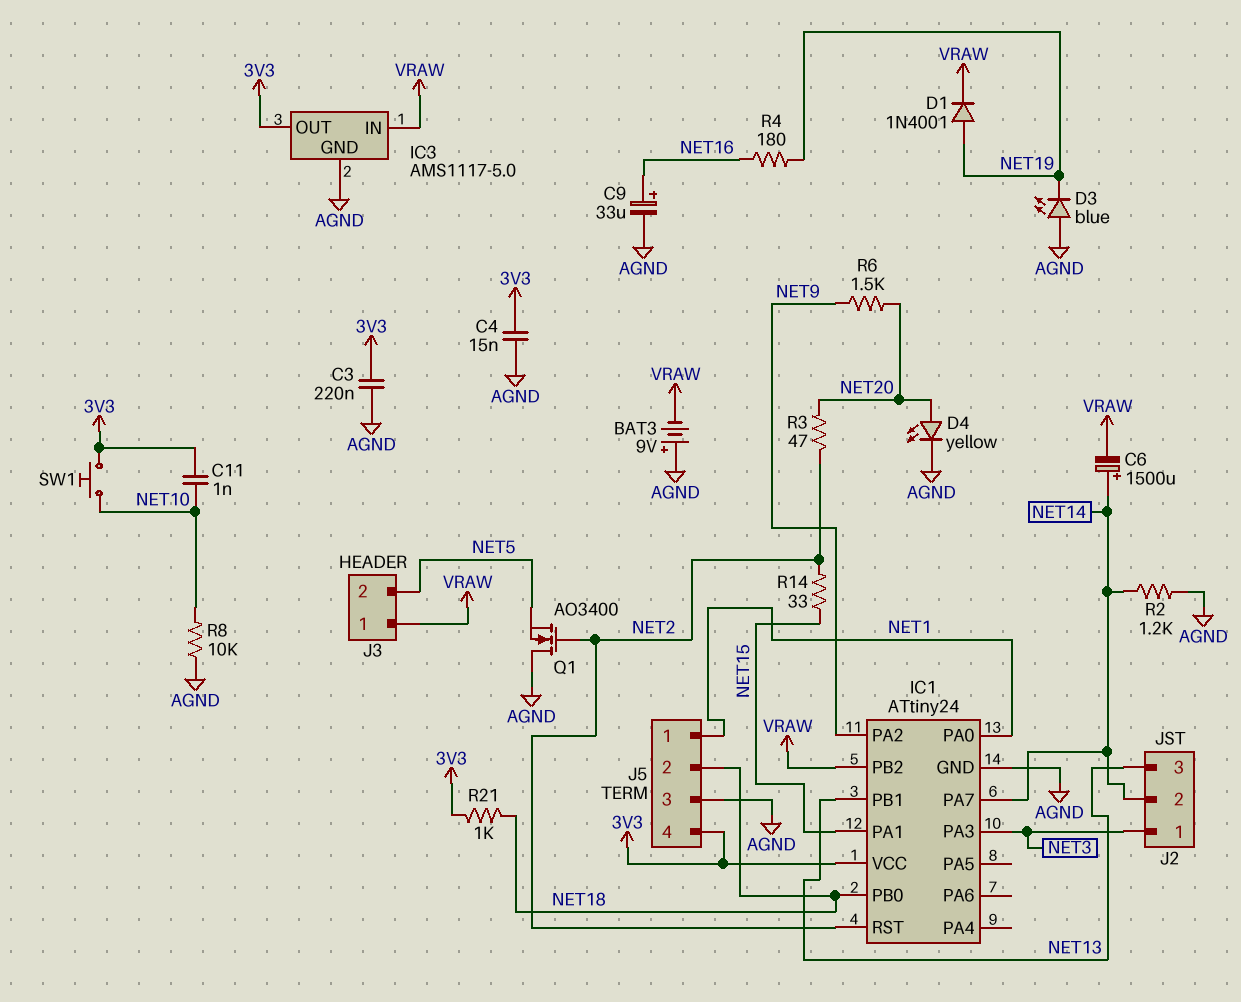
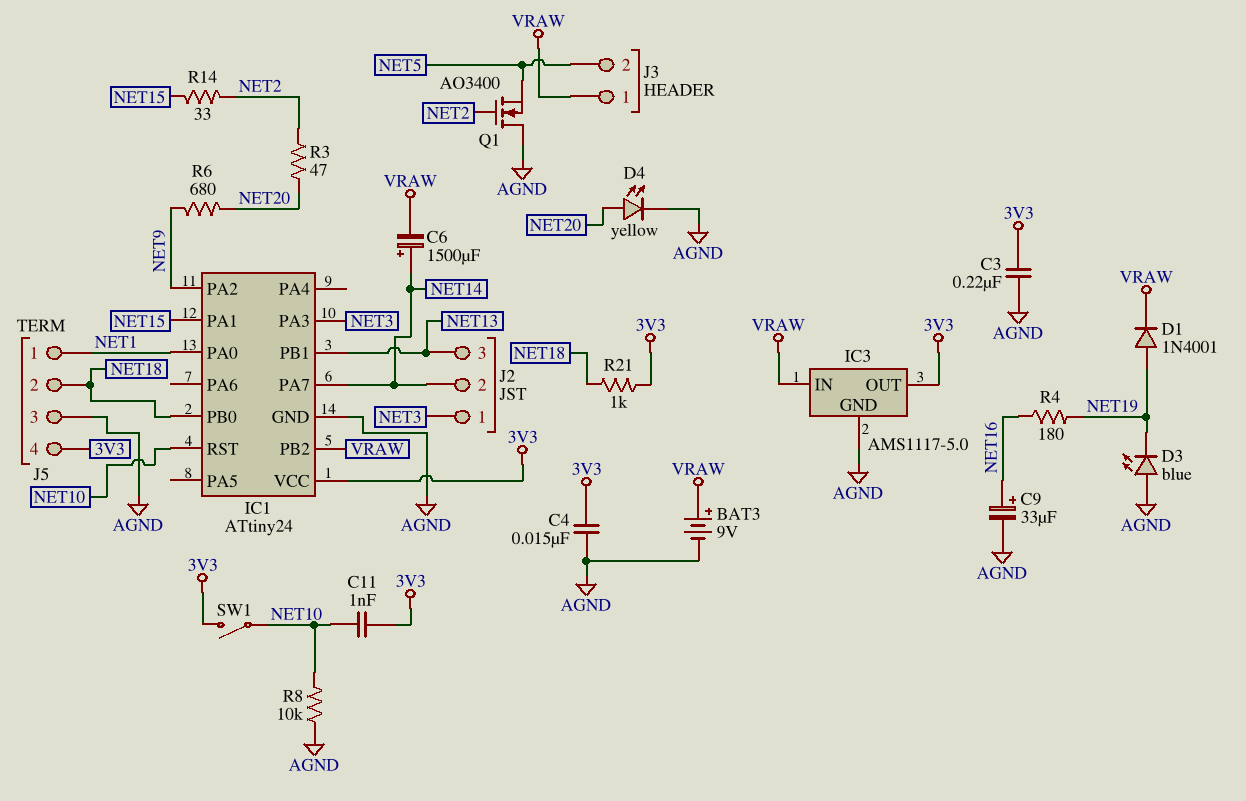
BAT3: 9V (plus AGND, minus VRAW) -> 9V (plus VRAW, minus AGND)
IC1 pin RST: NET2 -> NET10
R2: 1.2k (AGND, NET14) -> none
R6: 1.5k (NET9, NET20) -> 680 (NET9, NET20)
SW1: button (3V3, NET10) -> switch (3V3, NET10)

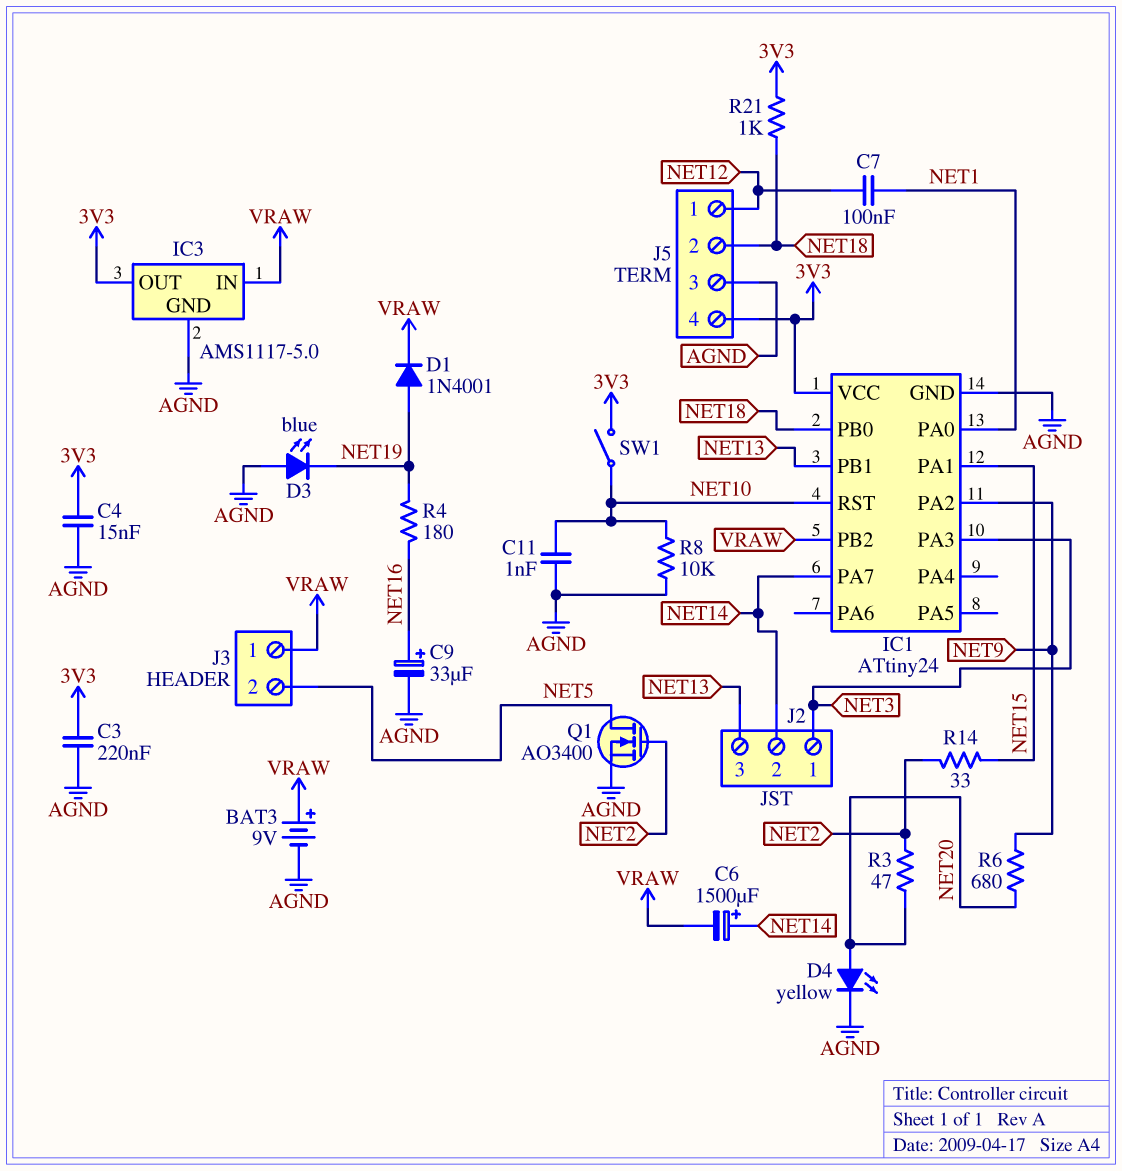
C7: none -> 100nF (NET1, NET12)
C11: 1nF (3V3, NET10) -> 1nF (AGND, NET10)
J5 pin 1: NET1 -> NET12
Q1: NMOS AO3400 (G NET2, D AGND, S NET5) -> NMOS AO3400 (G NET2, D NET5, S AGND)

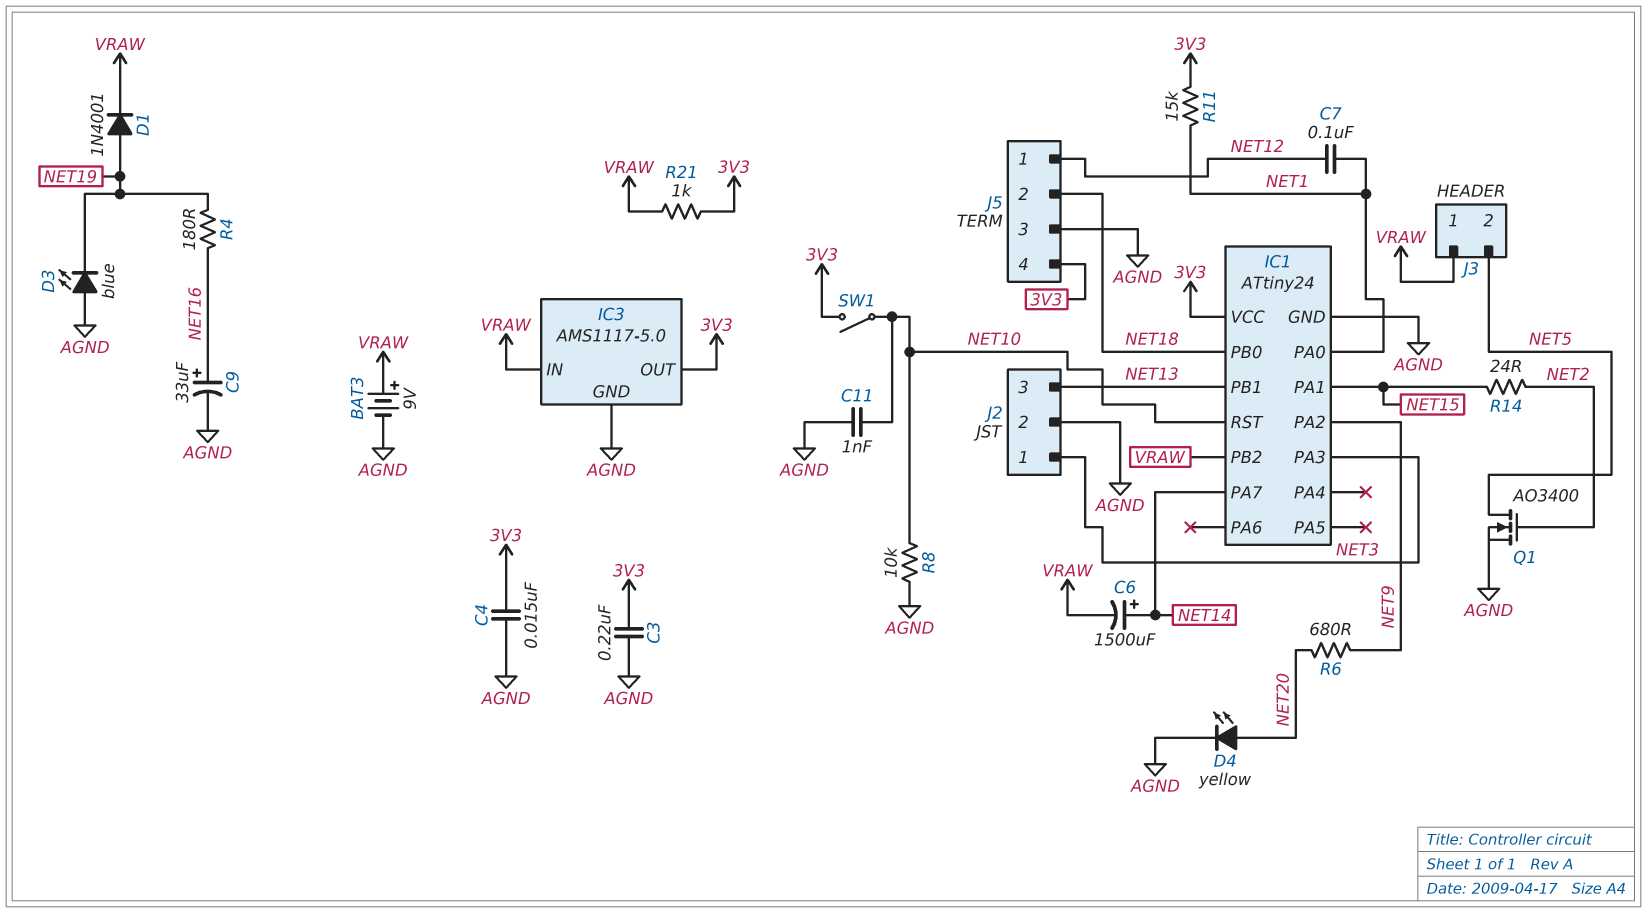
J2 pin 2: NET14 -> AGND
R3: 47 (NET2, NET20) -> none
R11: none -> 15k (3V3, NET1)
R14: 33 (NET2, NET15) -> 24 (NET2, NET15)
R21: 1k (3V3, NET18) -> 1k (3V3, VRAW)

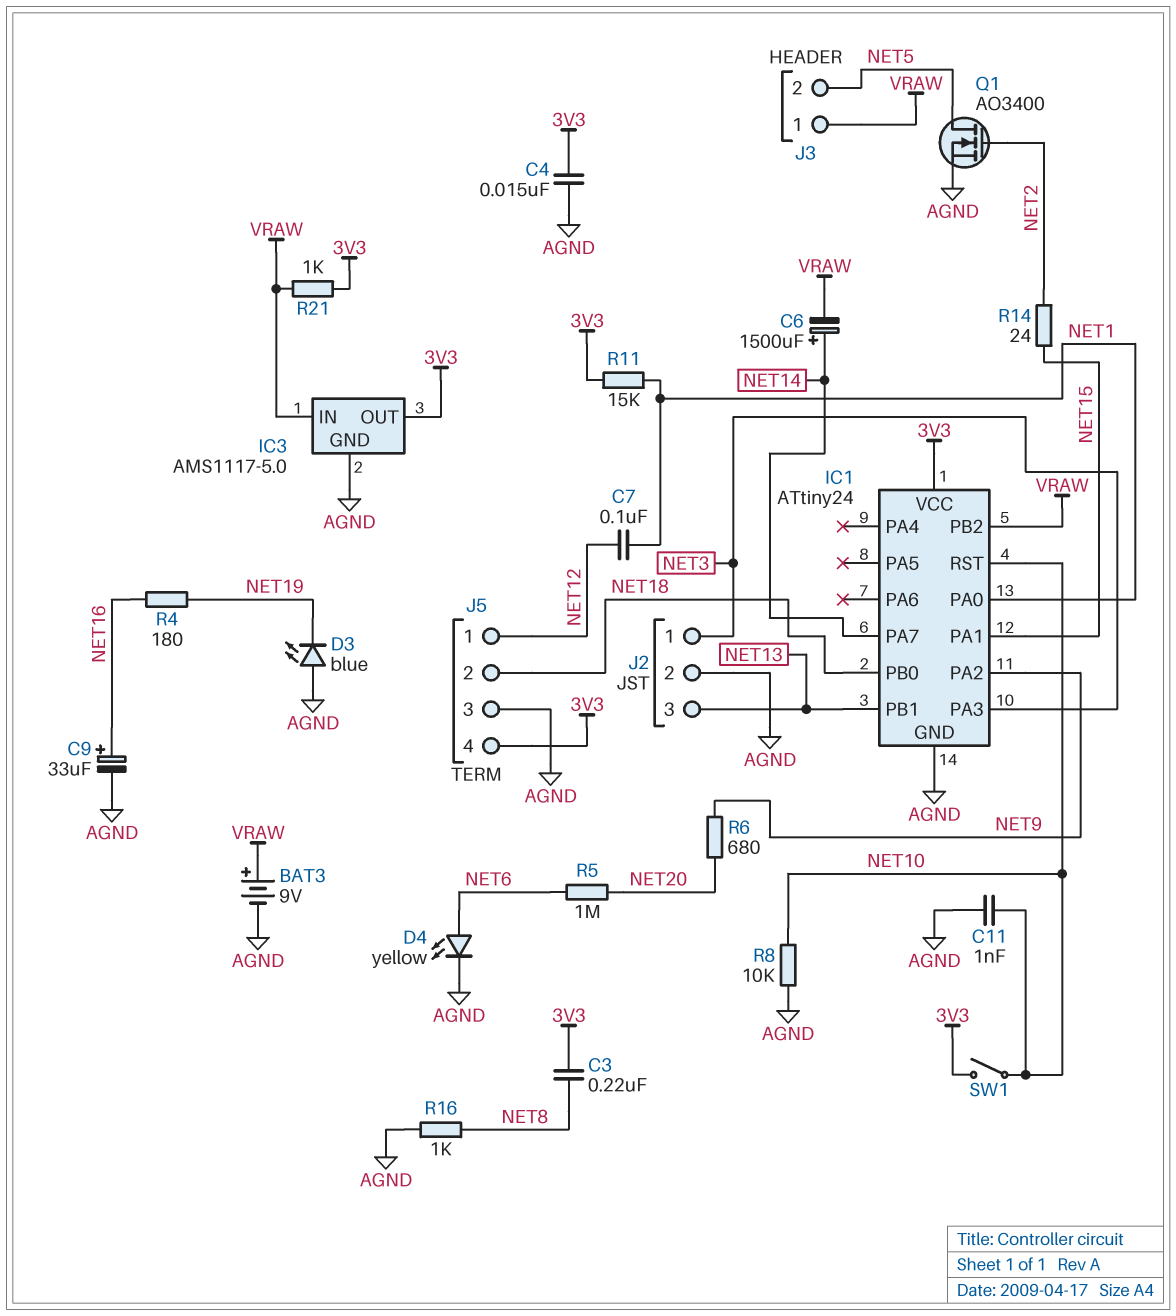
C3: 220nF (3V3, AGND) -> 220nF (3V3, NET8)
D1: diode 1N4001 (A NET19, K VRAW) -> none
D4: LED yellow (A NET20, K AGND) -> LED yellow (A NET6, K AGND)
R5: none -> 1M (NET6, NET20)
R16: none -> 1k (AGND, NET8)

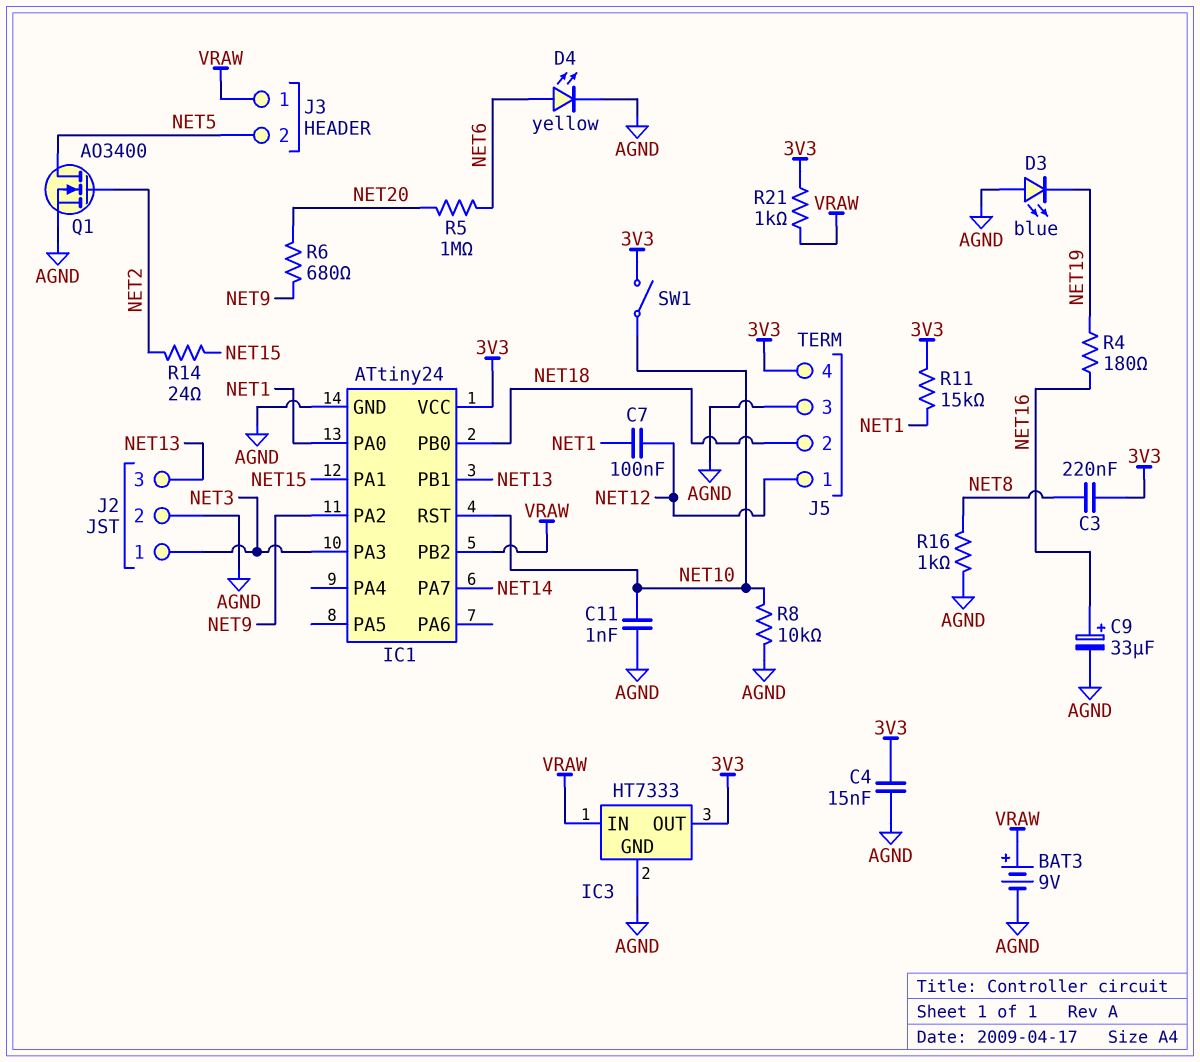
C6: 1500uF (plus NET14, minus VRAW) -> none
IC3: AMS1117-5.0 -> HT7333

